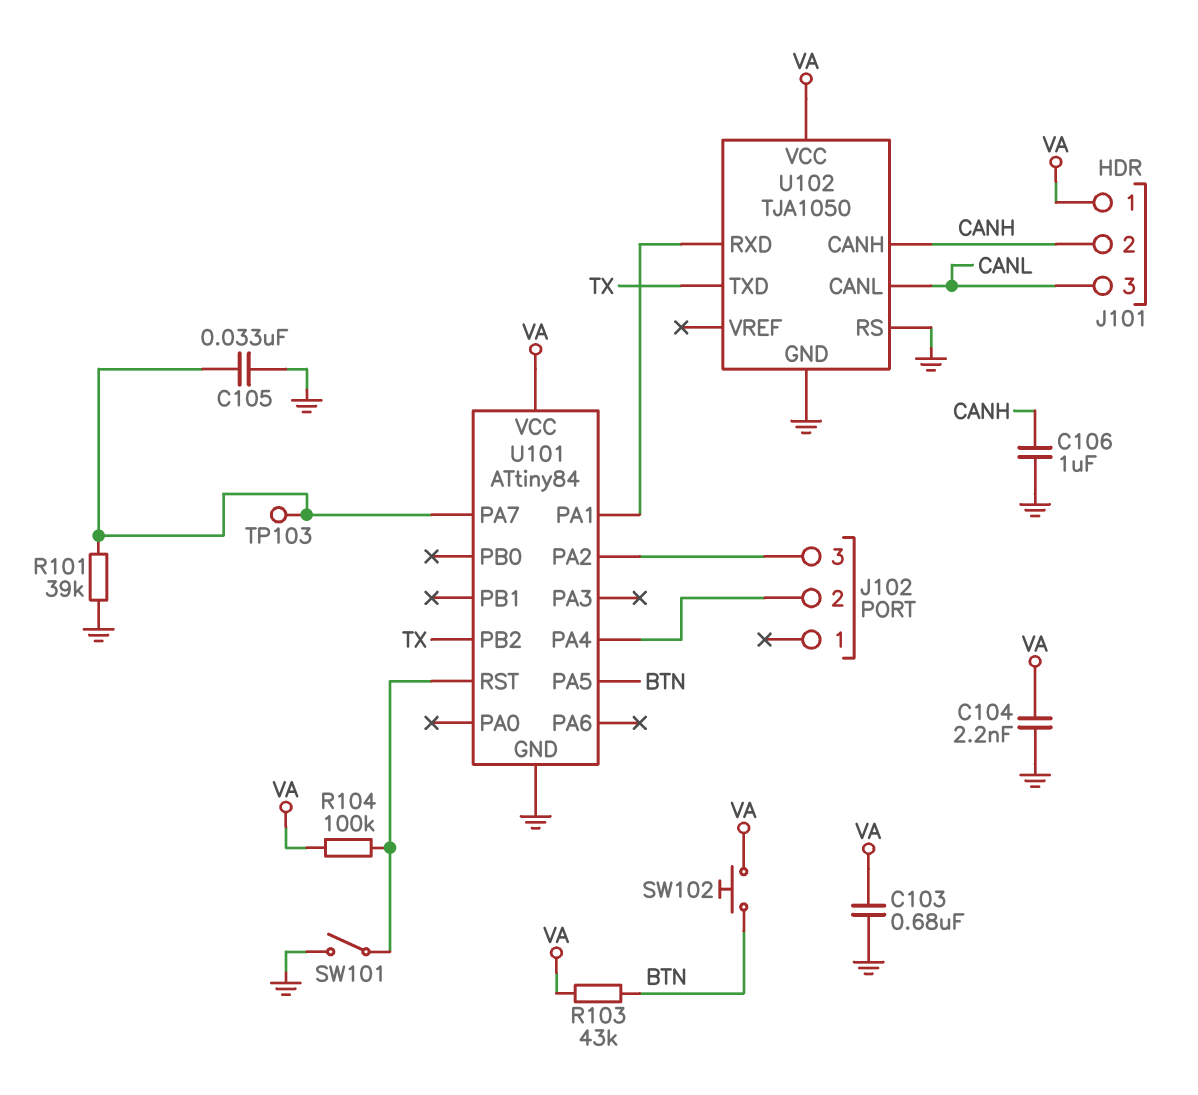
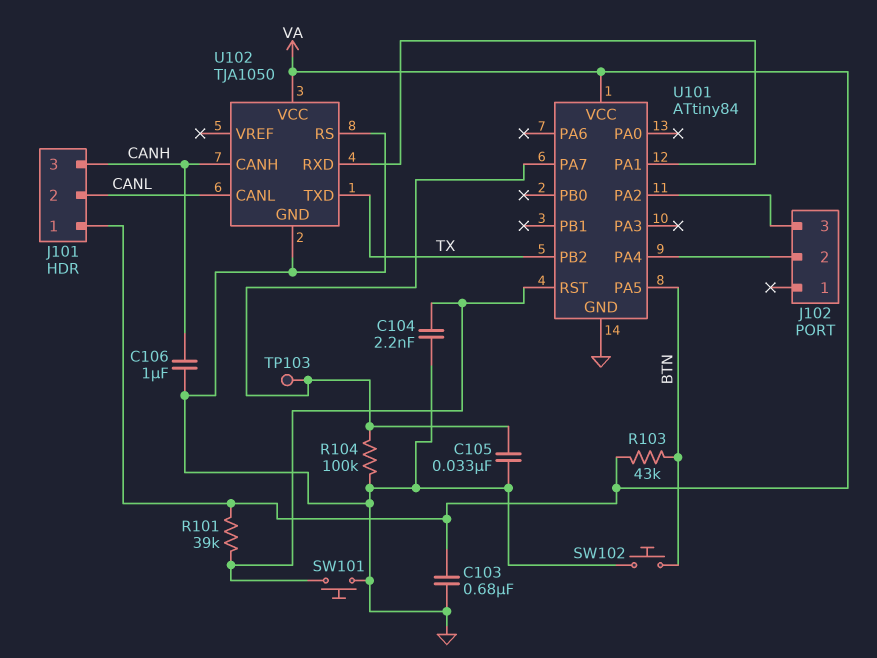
C104: 2.2nF (GND, VA) -> 2.2nF (GND, U101/RST)
J101 pin 2: CANH -> CANL
J101 pin 3: CANL -> CANH
R101: 39k (GND, U101/PA7) -> 39k (U101/RST, VA)
R104: 100k (U101/RST, VA) -> 100k (GND, U101/PA7)
SW101: switch (GND, U101/RST) -> button (GND, U101/RST)
SW102: button (BTN, VA) -> button (BTN, GND)

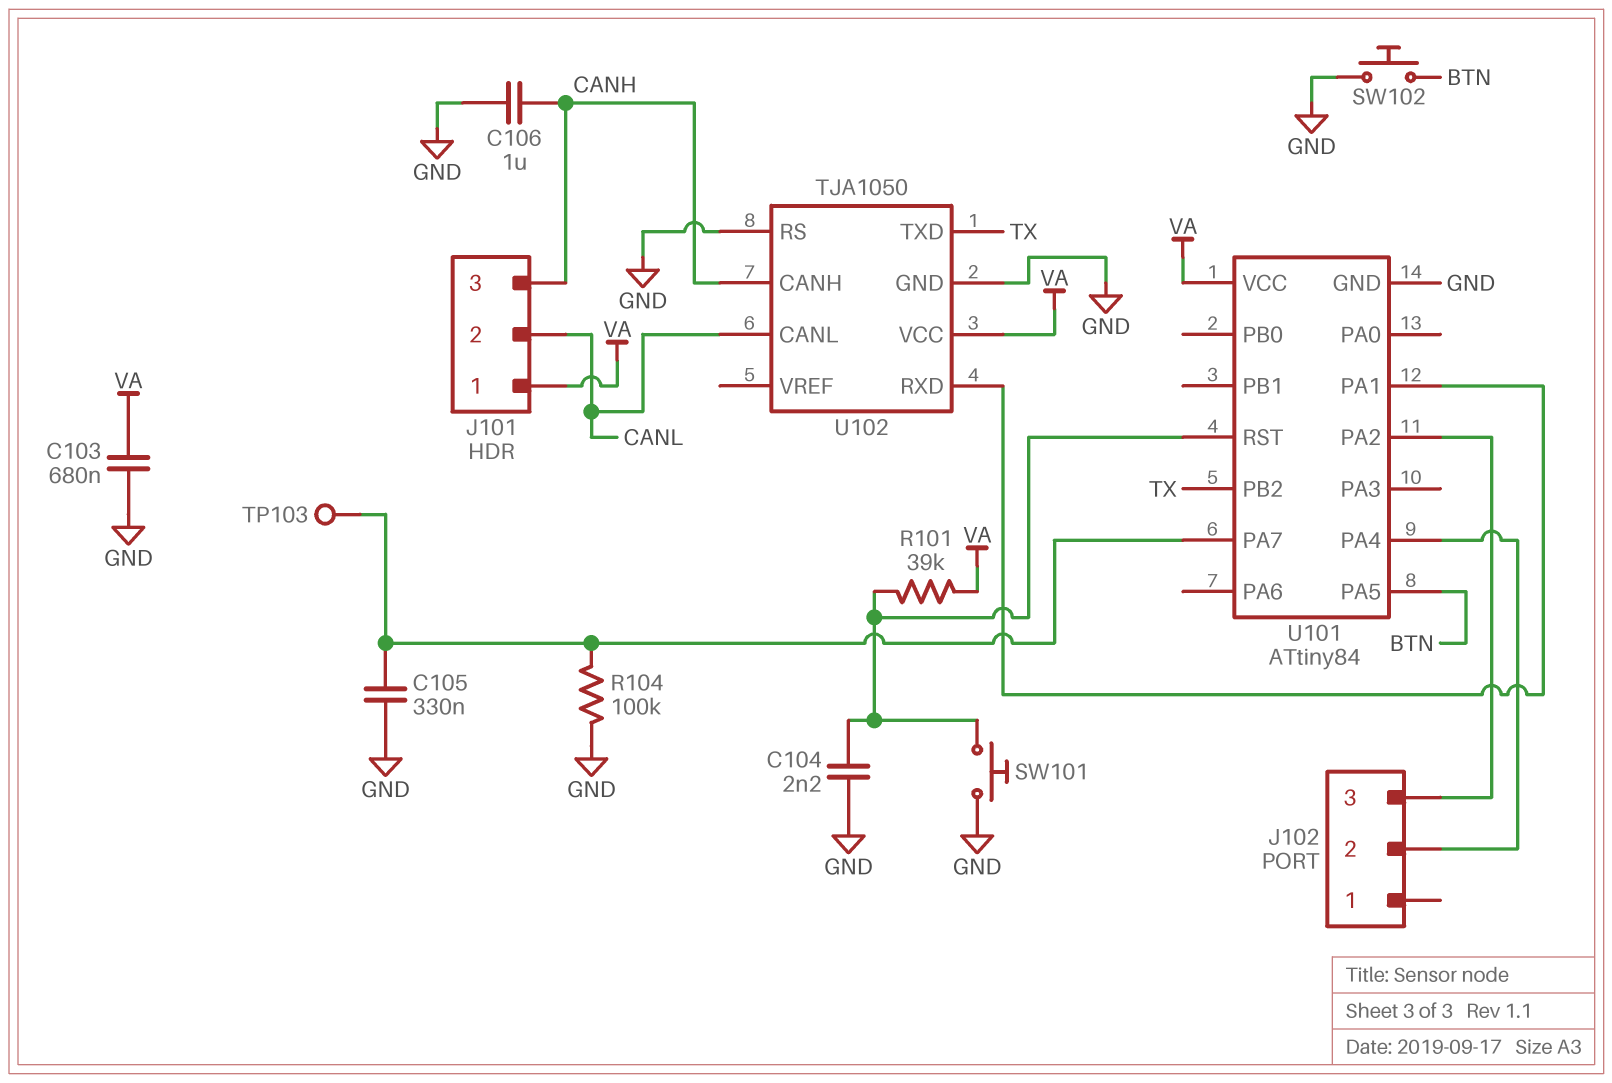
C105: 33nF (GND, U101/PA7) -> 330nF (GND, U101/PA7)
R103: 43k (BTN, VA) -> none

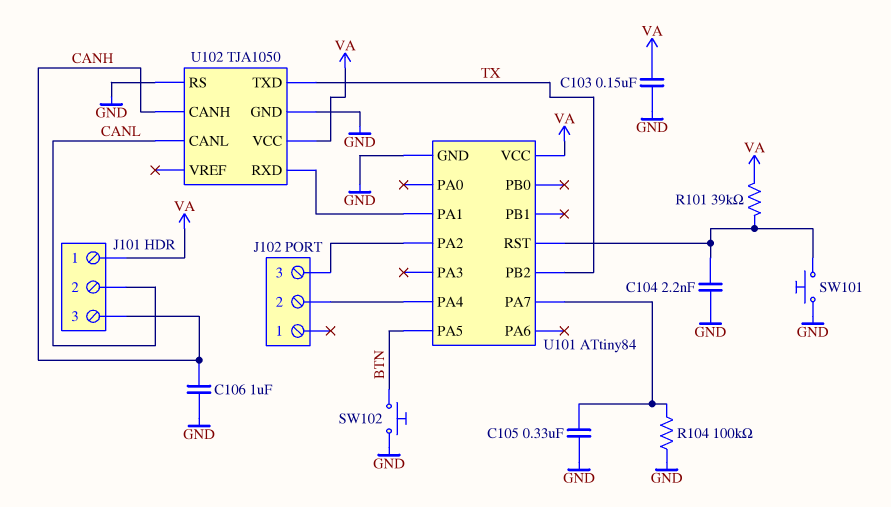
C103: 680nF (GND, VA) -> 150nF (GND, VA)
TP103: test point (U101/PA7) -> none

